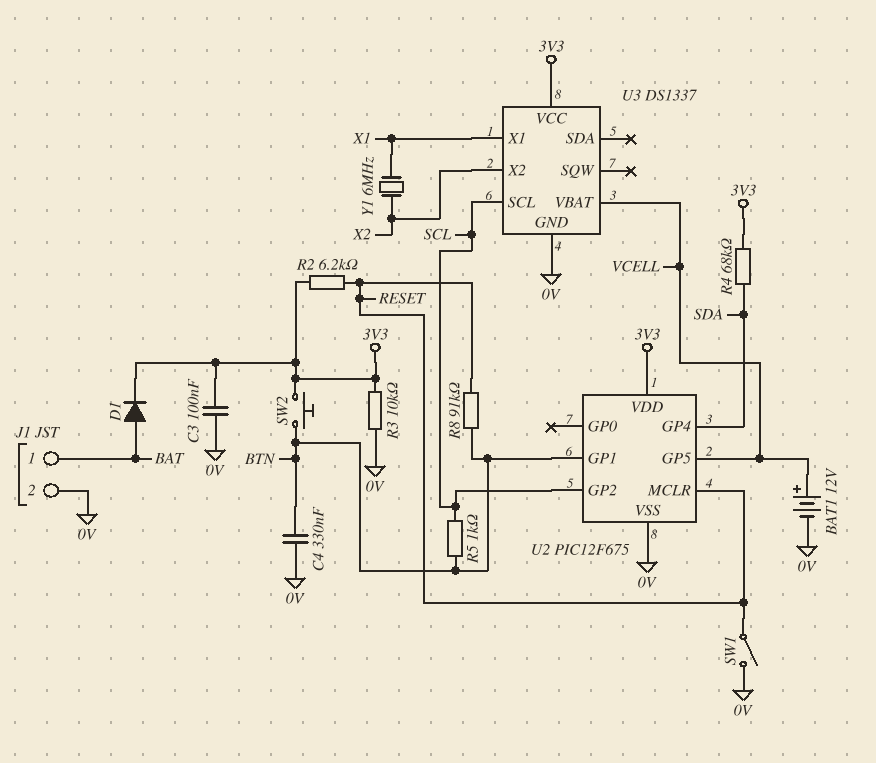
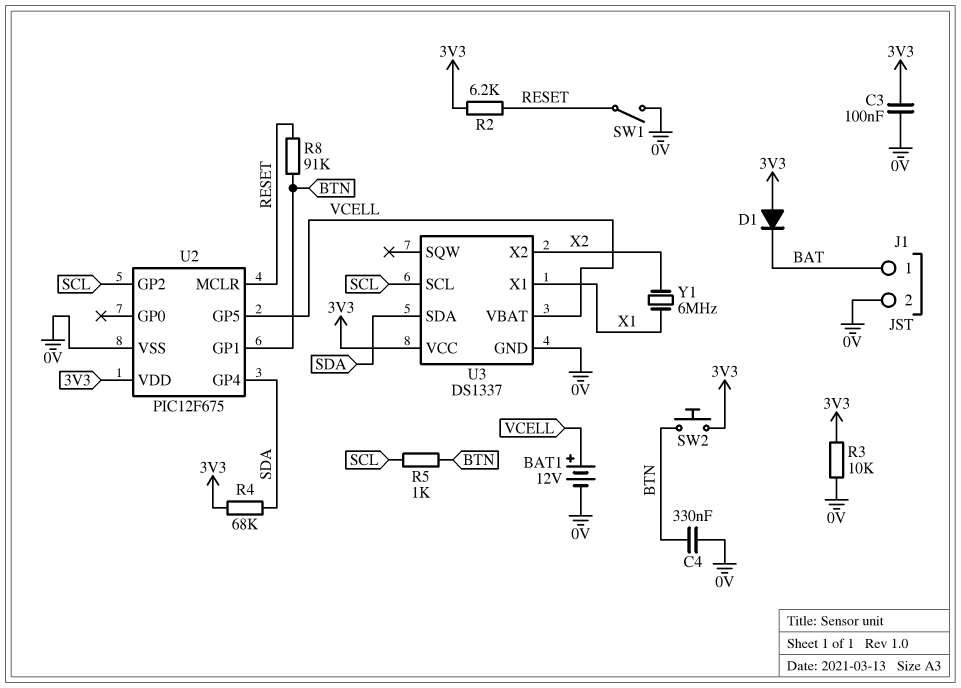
D1: diode (A BAT, K 3V3) -> diode (A 3V3, K BAT)
U3 pin SDA: none -> SDA

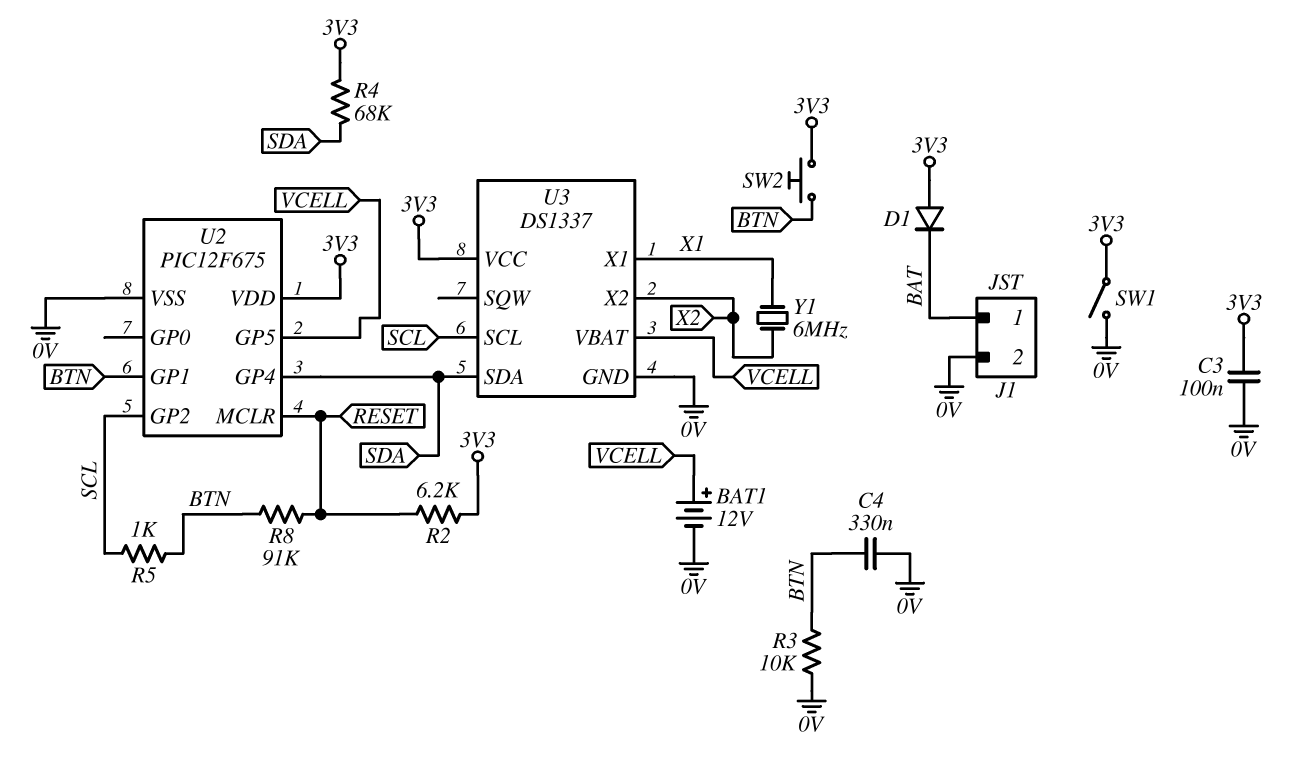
R3: 10k (0V, 3V3) -> 10k (0V, BTN)
SW1: switch (0V, RESET) -> switch (0V, 3V3)

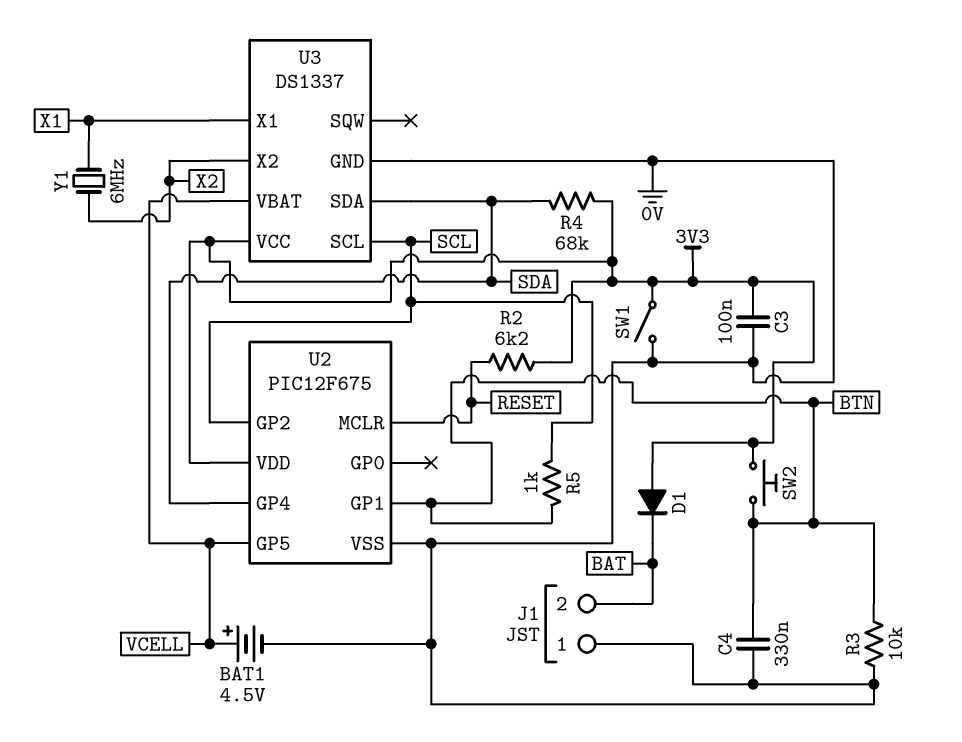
BAT1: 12V (plus VCELL, minus 0V) -> 4.5V (plus VCELL, minus 0V)
J1 pin 1: BAT -> 0V
J1 pin 2: 0V -> BAT
R8: 91k (BTN, RESET) -> none

